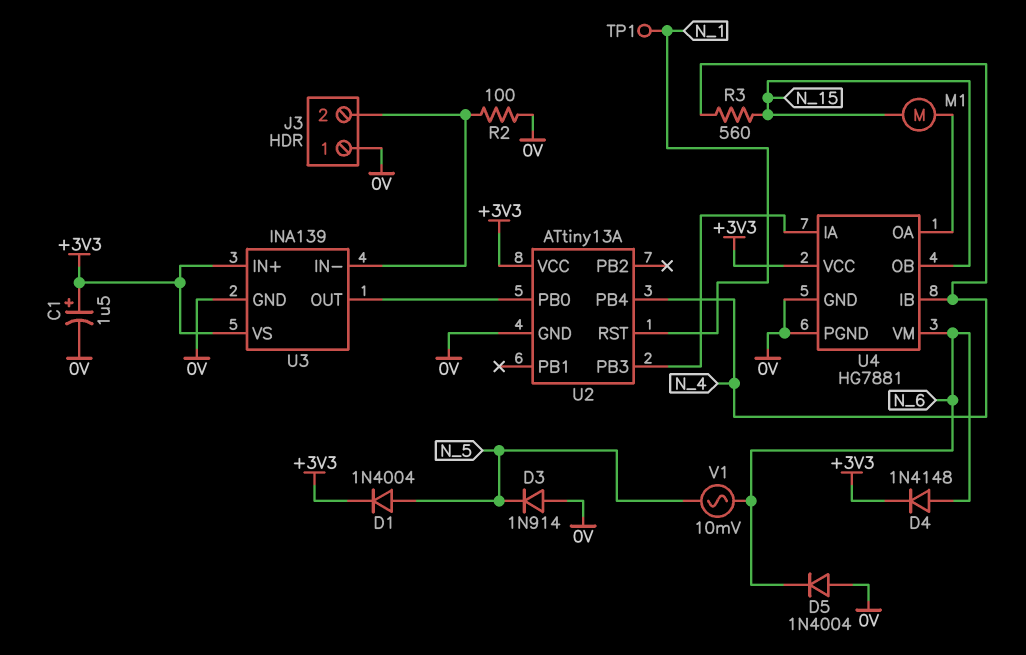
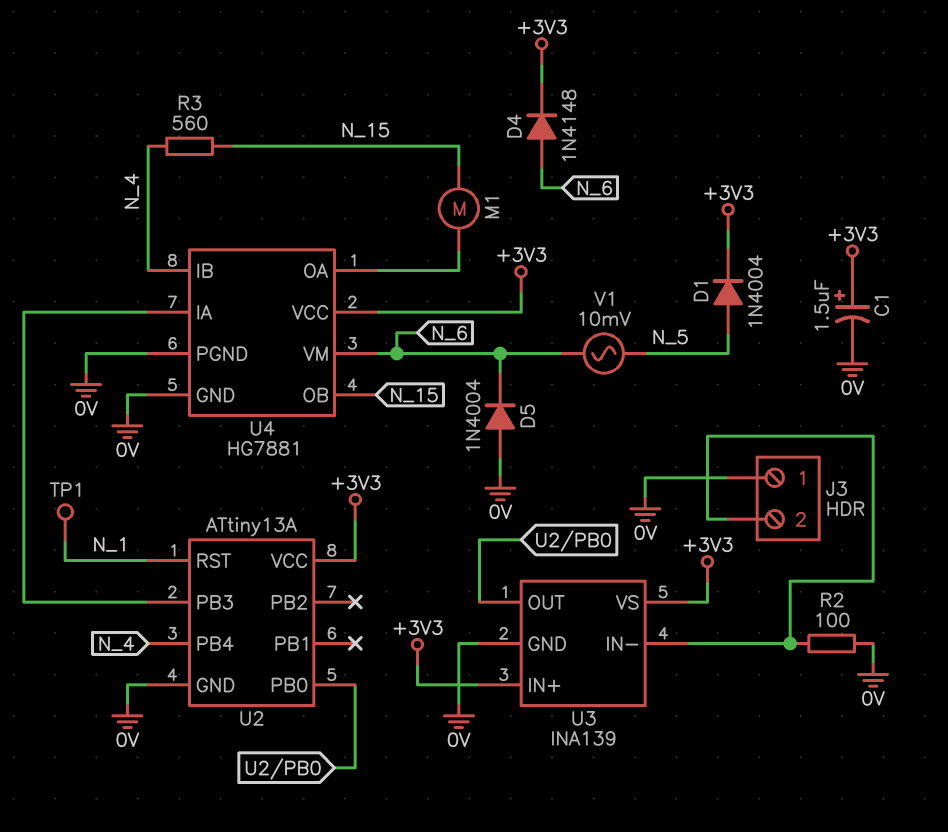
D3: diode 1N914 (A 0V, K N_5) -> none

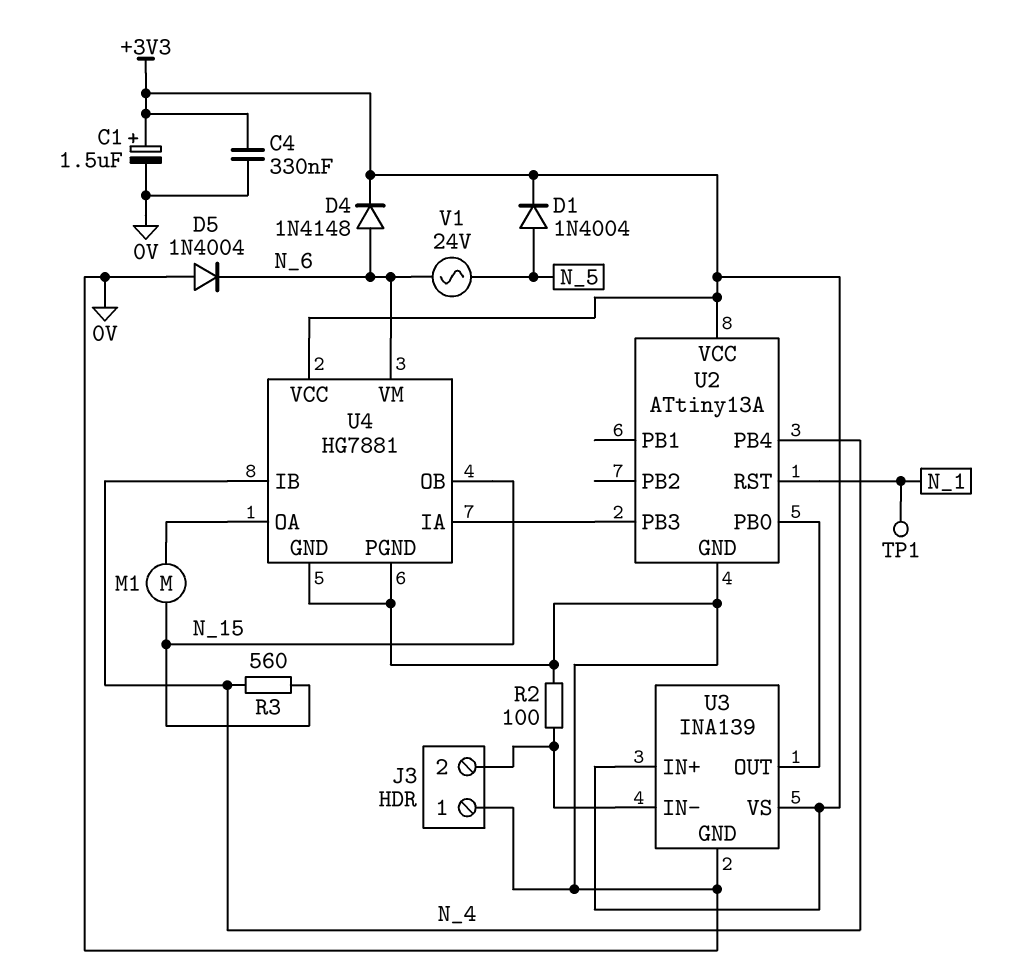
C4: none -> 330nF (+3V3, 0V)
V1: AC 10mV (N_5, N_6) -> AC 24V (N_5, N_6)

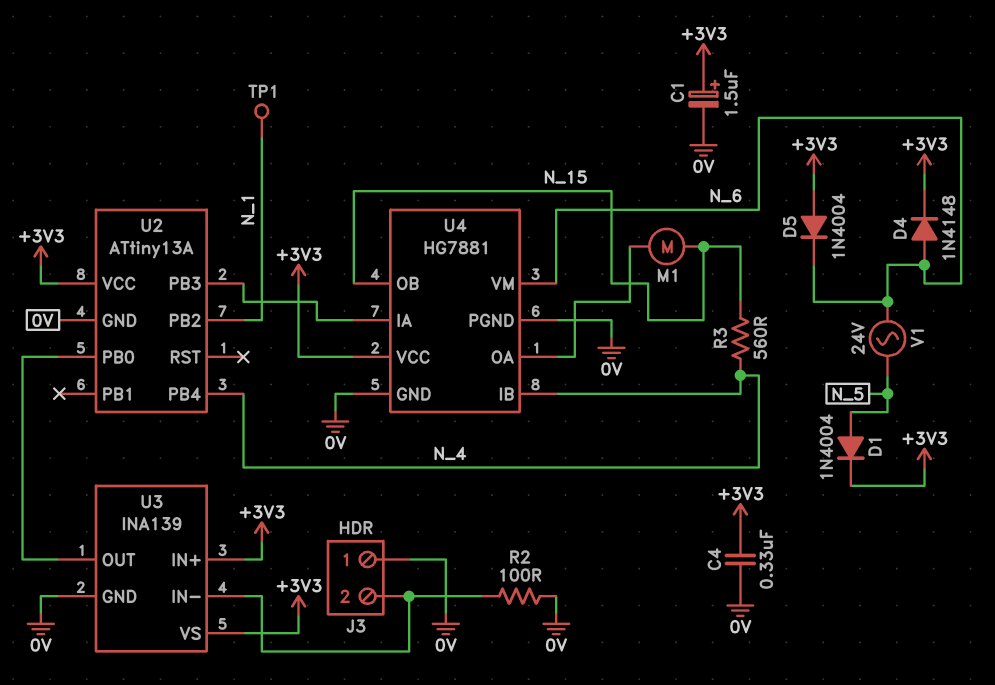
D5: diode 1N4004 (A 0V, K N_6) -> diode 1N4004 (A +3V3, K N_6)
U2 pin PB2: none -> N_1
U2 pin RST: N_1 -> none

